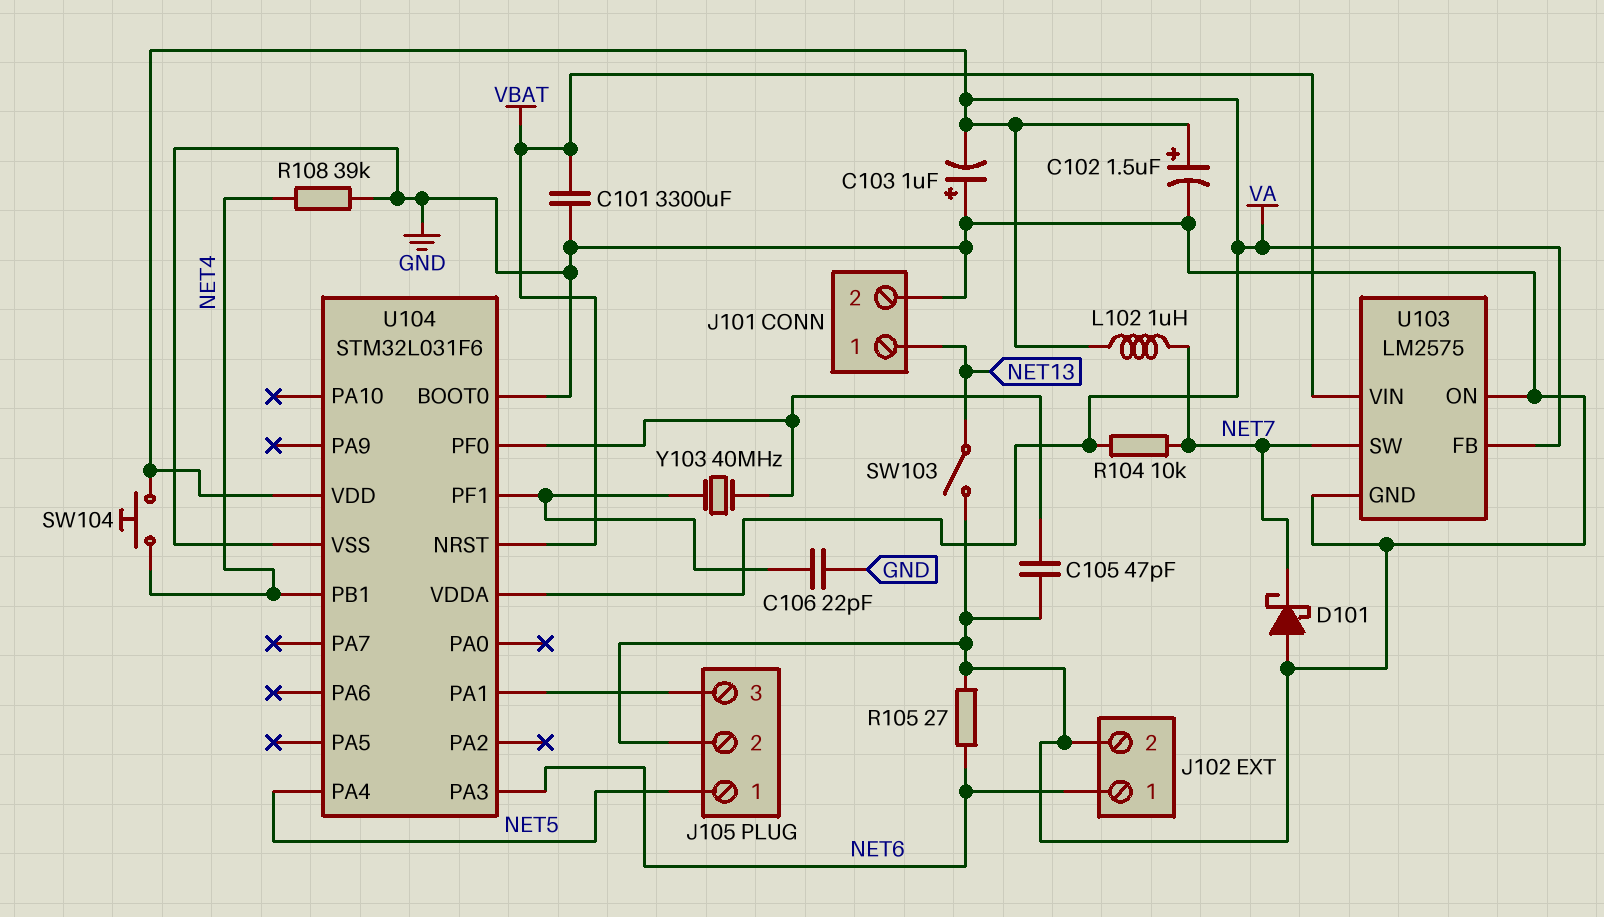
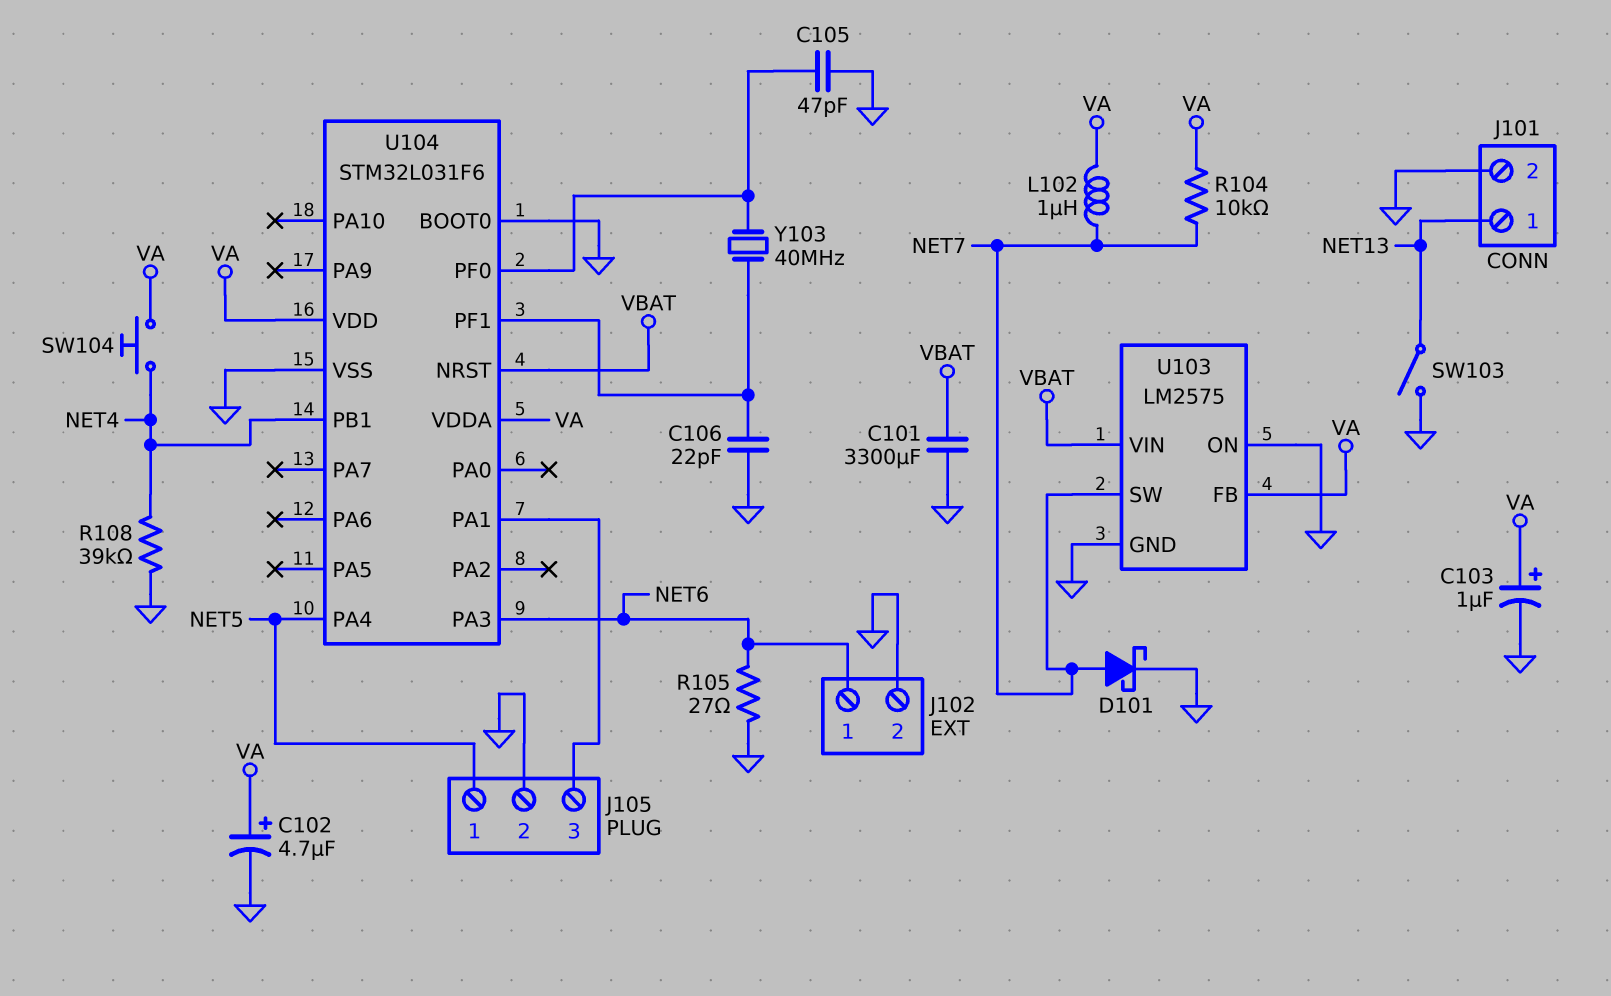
C102: 1.5uF (plus VA, minus GND) -> 4.7uF (plus VA, minus GND)
C103: 1uF (plus GND, minus VA) -> 1uF (plus VA, minus GND)
D101: schottky (A GND, K NET7) -> schottky (A NET7, K GND)

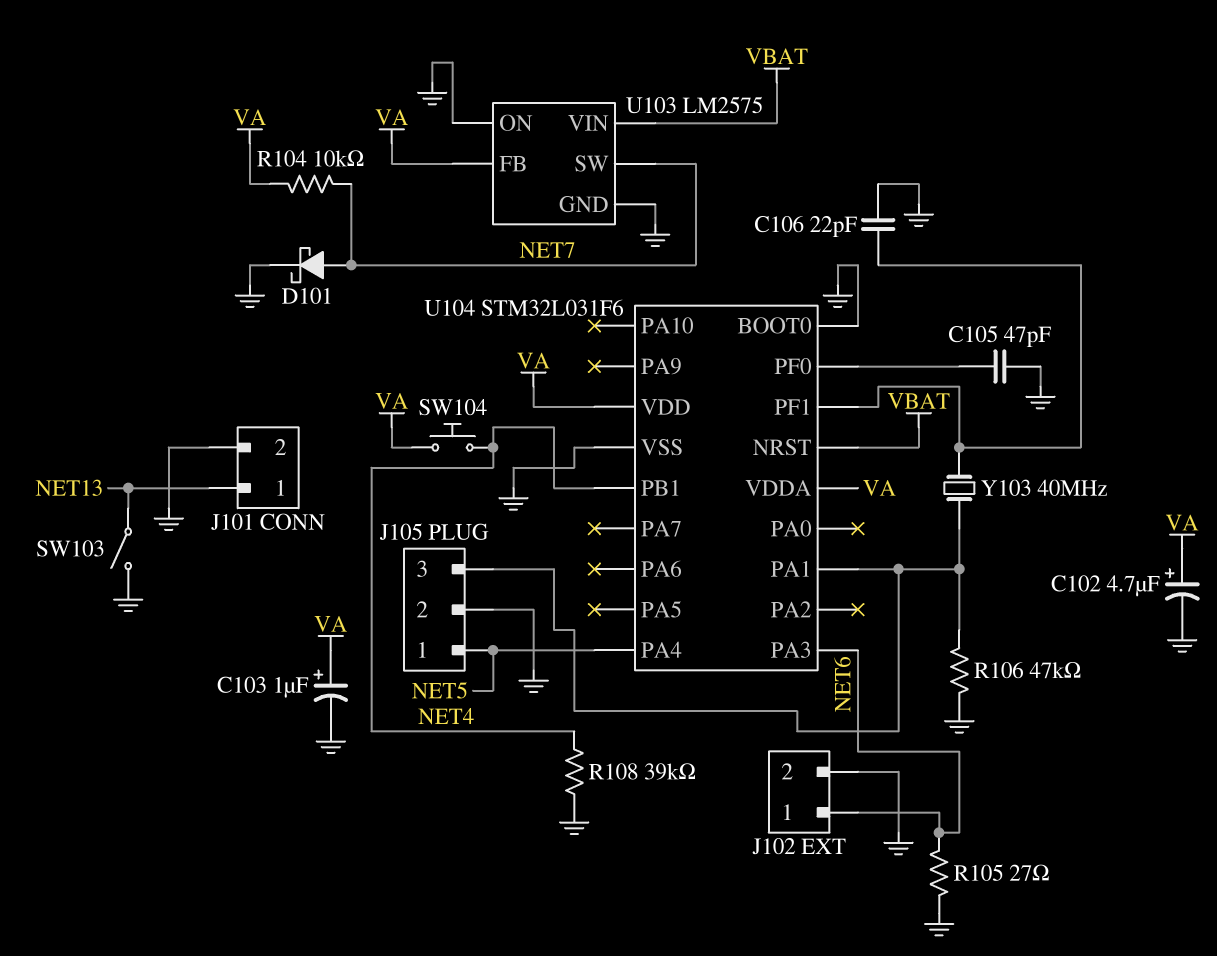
C101: 3300uF (GND, VBAT) -> none
L102: 1uH (NET7, VA) -> none
R106: none -> 47k (GND, J105/3)
Y103: 40MHz (U104/PF0, U104/PF1) -> 40MHz (J105/3, U104/PF1)

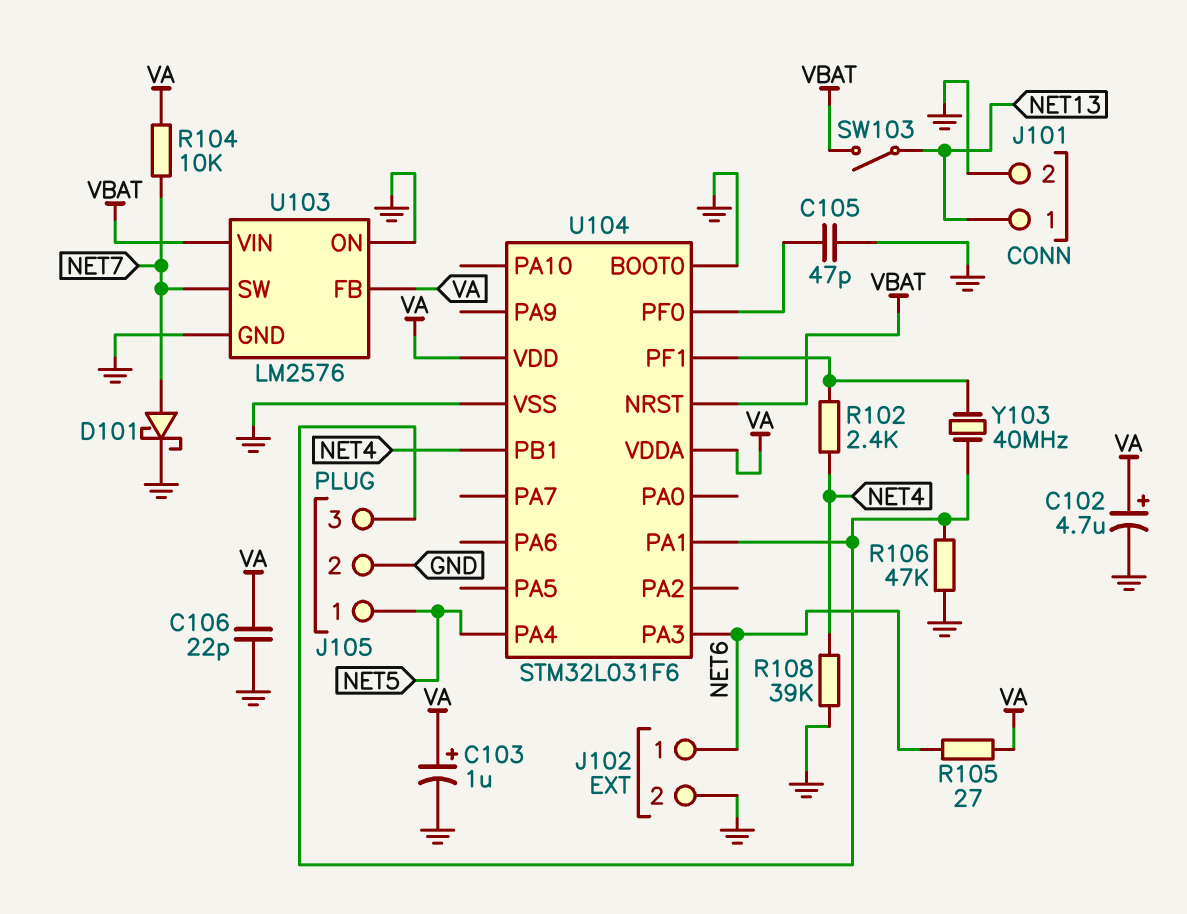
C106: 22pF (GND, U104/PF1) -> 22pF (GND, VA)
R102: none -> 2.4k (NET4, U104/PF1)
R105: 27 (GND, NET6) -> 27 (NET6, VA)
SW103: switch (GND, NET13) -> switch (NET13, VBAT)
SW104: button (NET4, VA) -> none
U103: LM2575 -> LM2576

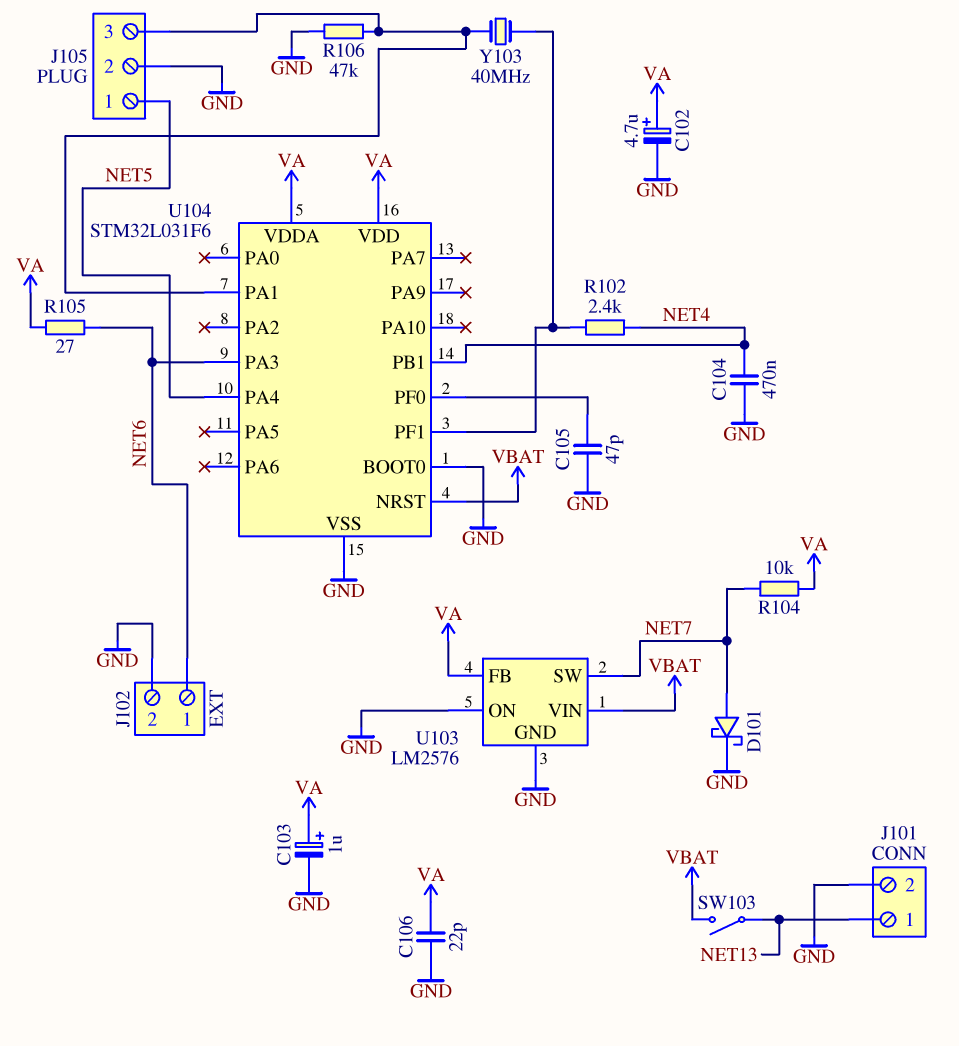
C104: none -> 470nF (GND, NET4)
R108: 39k (GND, NET4) -> none

